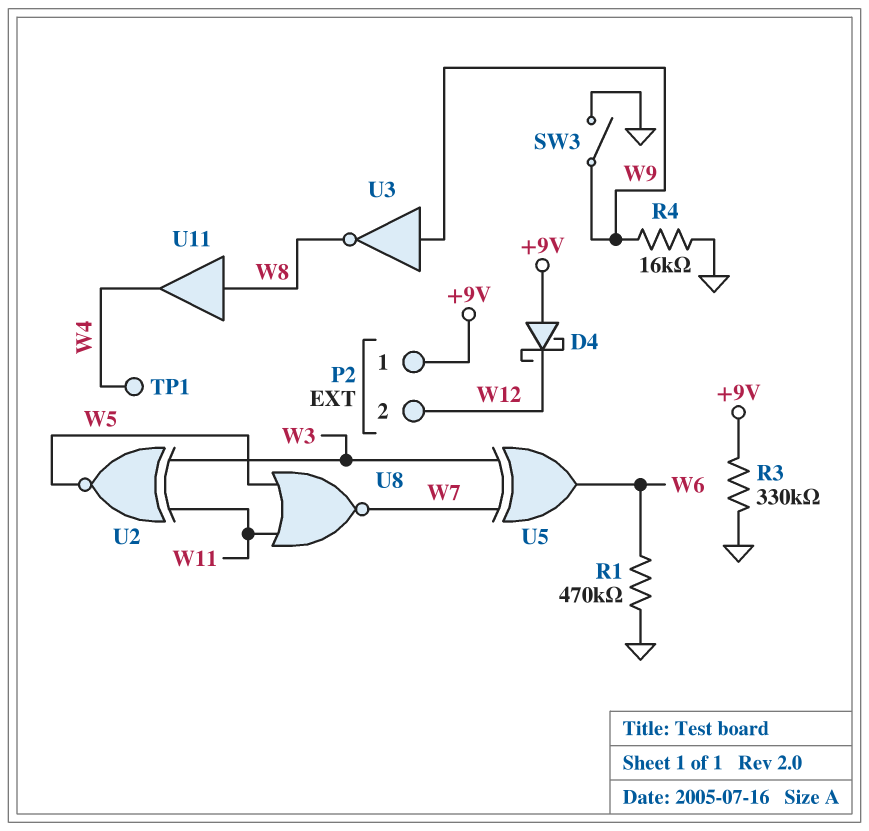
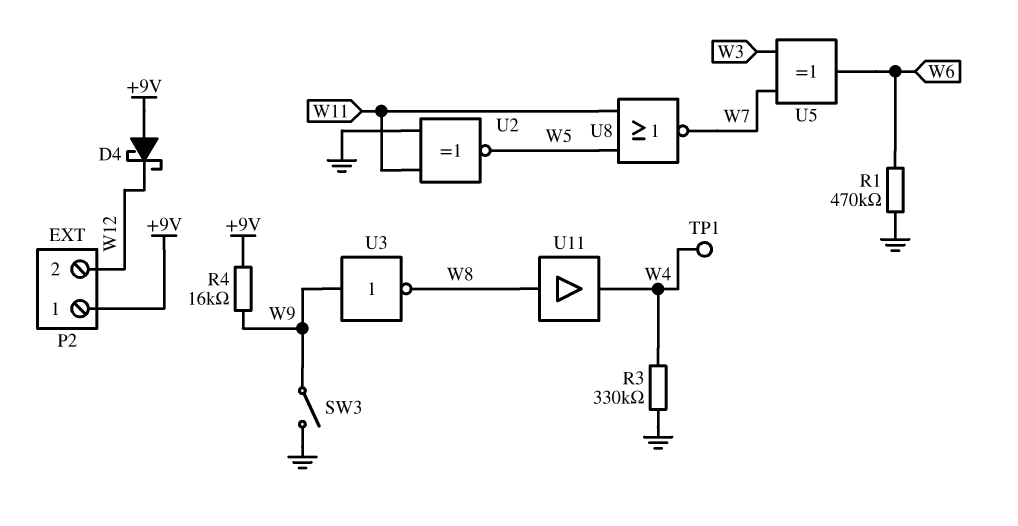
R3: 330k (+9V, GND) -> 330k (GND, W4)
R4: 16k (GND, W9) -> 16k (+9V, W9)
U2: XNOR (in W3, in W11, out W5) -> XNOR (in GND, in W11, out W5)

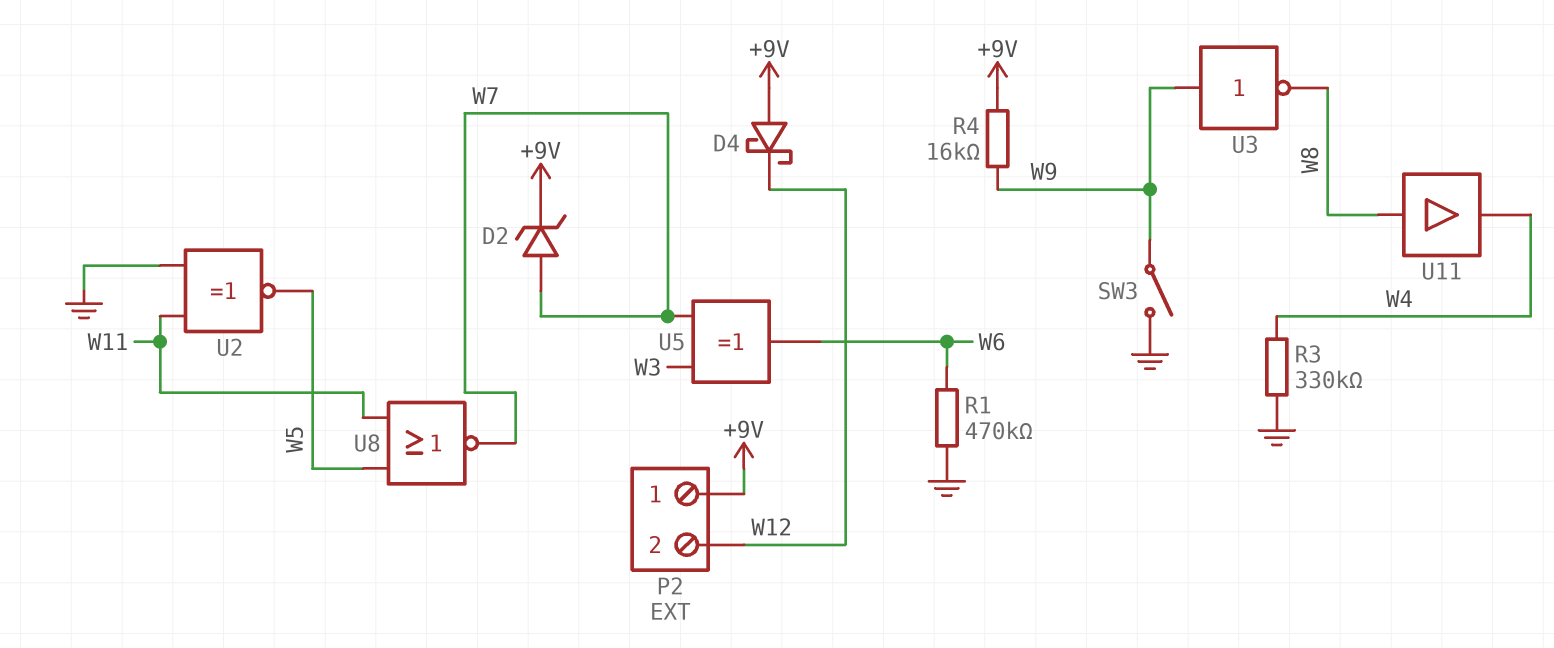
D2: none -> zener (A W7, K +9V)
TP1: test point (W4) -> none

